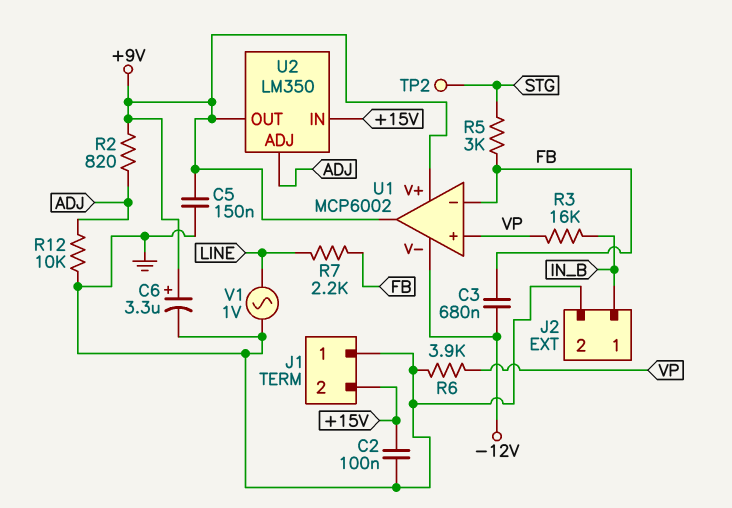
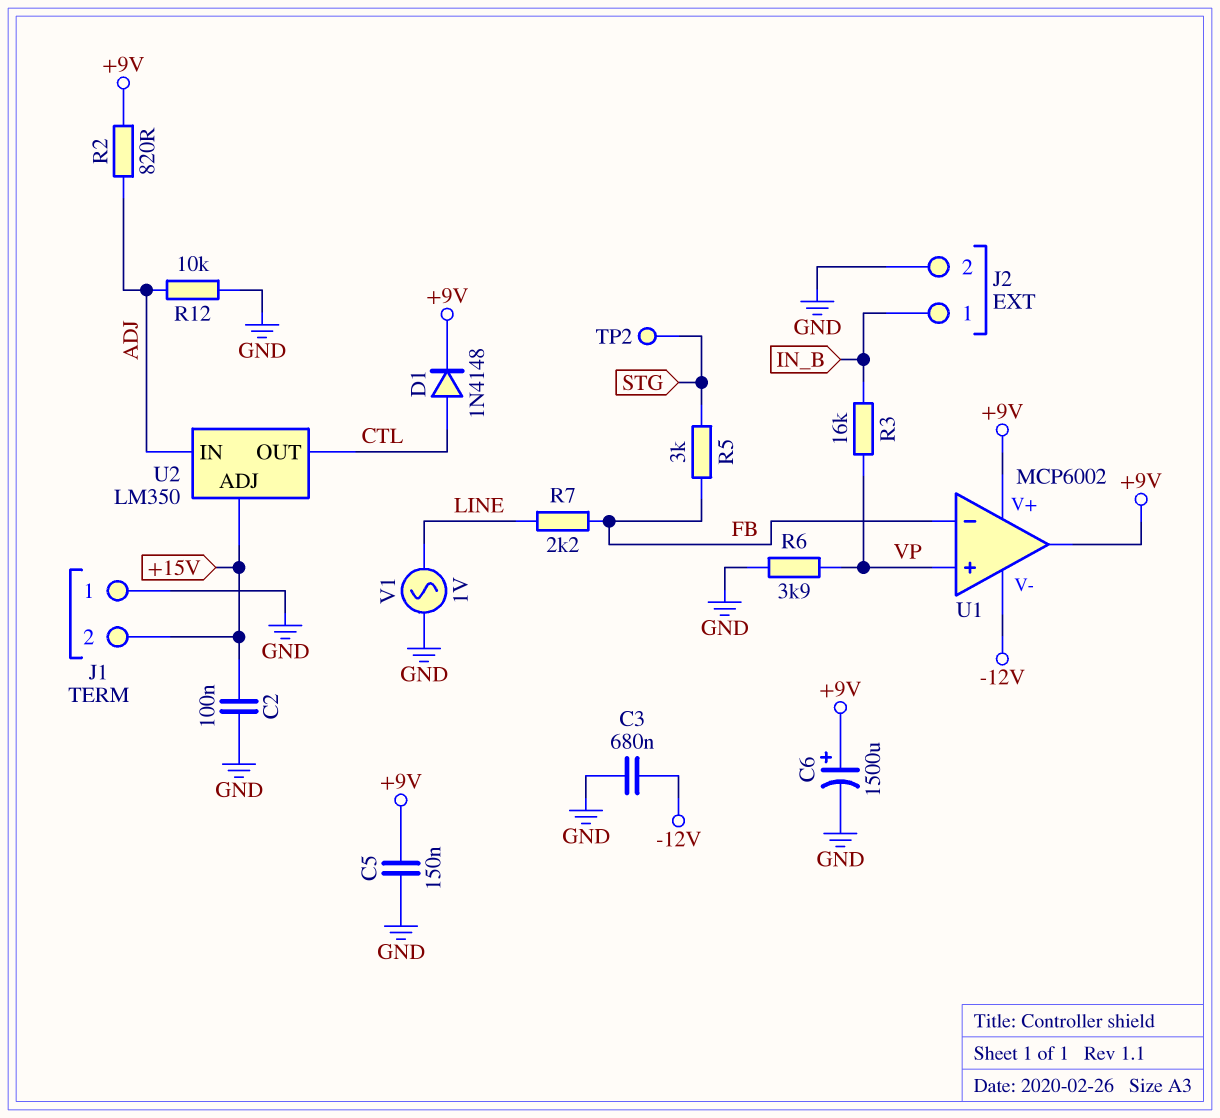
C3: 680nF (-12V, FB) -> 680nF (-12V, GND)
C6: 3.3uF (plus +9V, minus GND) -> 1500uF (plus +9V, minus GND)
D1: none -> diode 1N4148 (A CTL, K +9V)
U2 pin ADJ: ADJ -> +15V
U2 pin IN: +15V -> ADJ
U2 pin OUT: +9V -> CTL

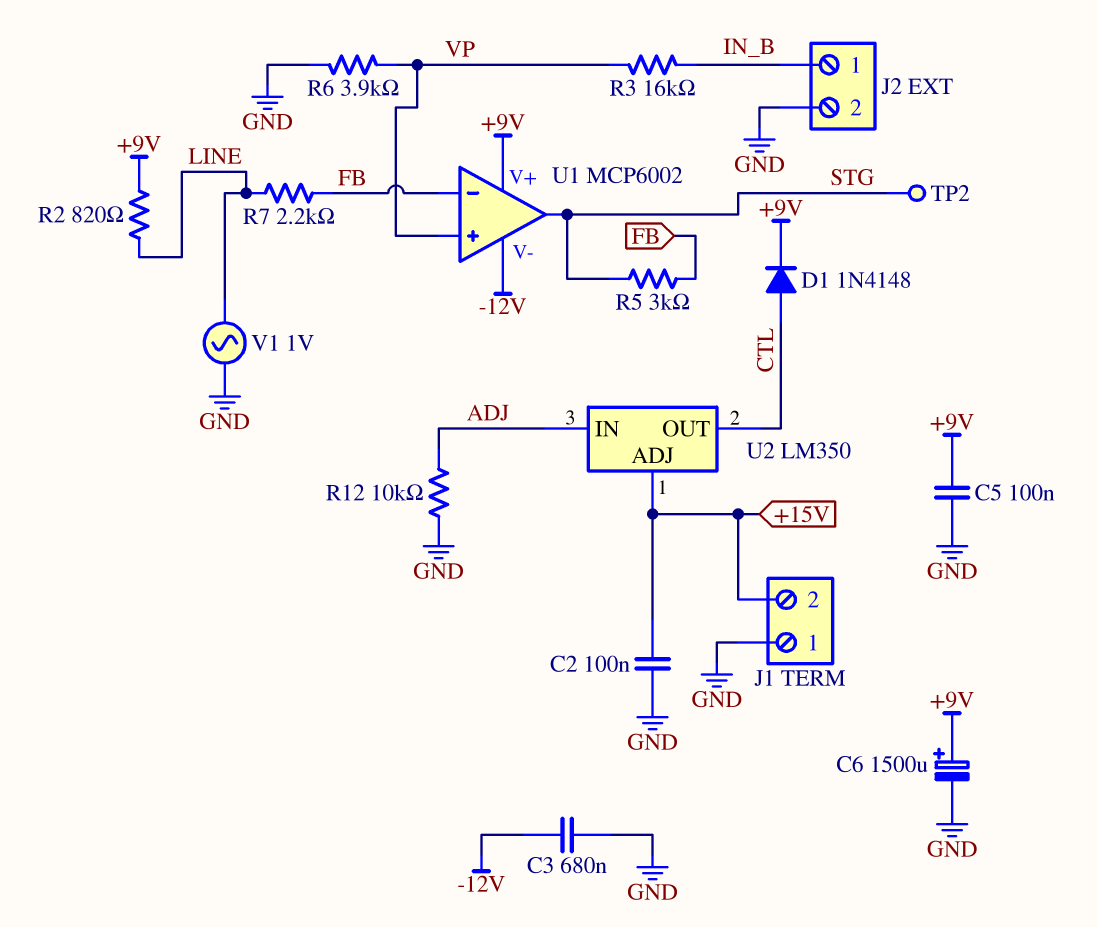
C5: 150nF (+9V, GND) -> 100nF (+9V, GND)
R2: 820 (+9V, ADJ) -> 820 (+9V, LINE)
U1 pin out: +9V -> STG

